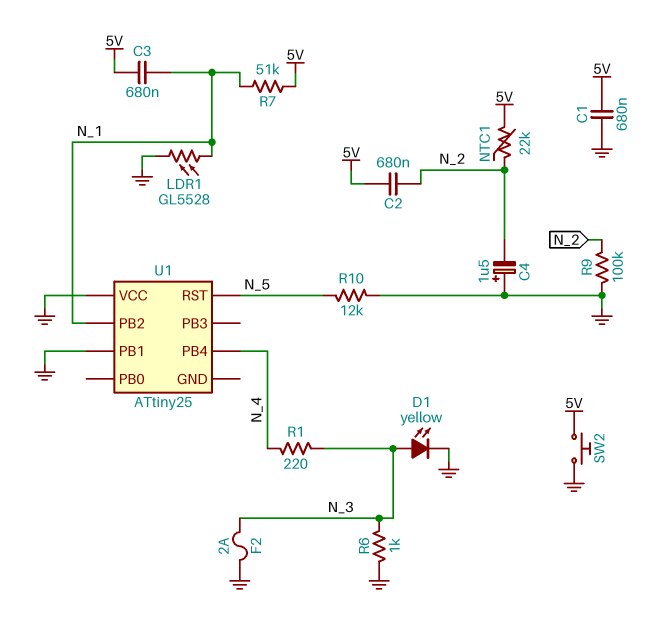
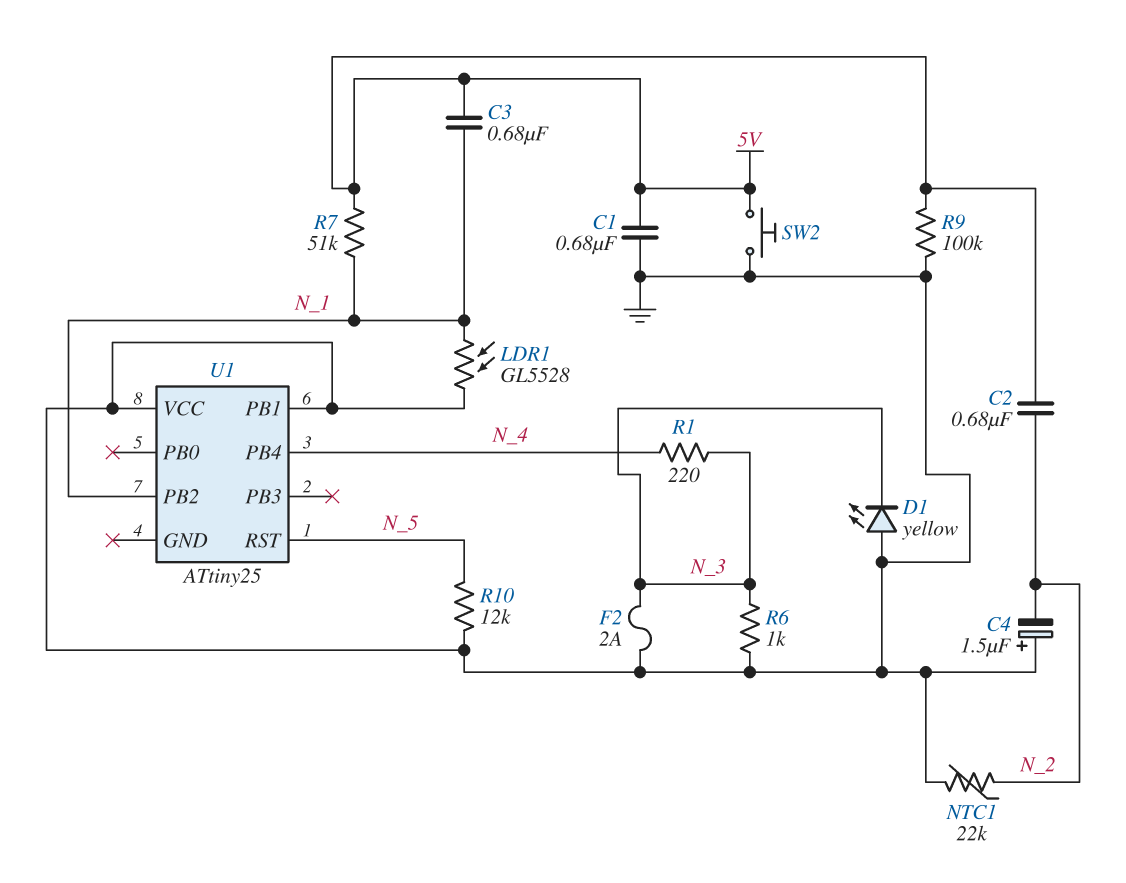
D1: LED yellow (A N_3, K GND) -> LED yellow (A GND, K N_3)
NTC1: 22k (5V, N_2) -> 22k (GND, N_2)
R9: 100k (GND, N_2) -> 100k (5V, GND)

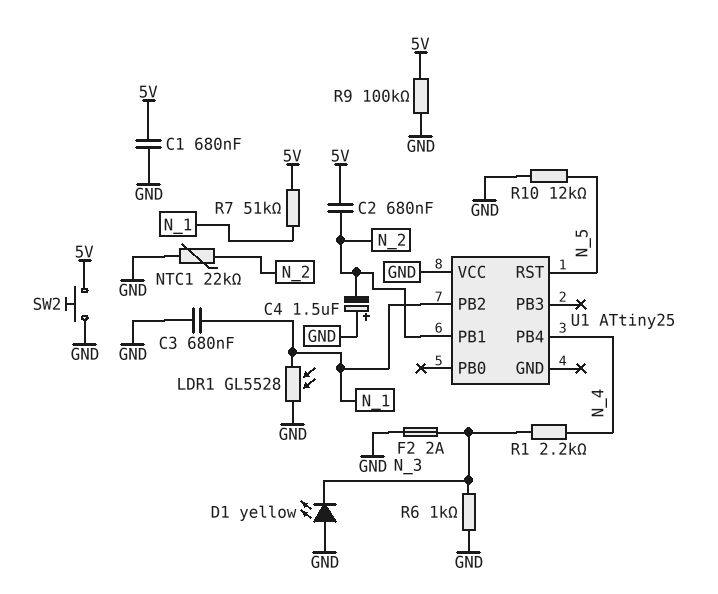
C3: 680nF (5V, N_1) -> 680nF (GND, N_1)
R1: 220 (N_3, N_4) -> 2.2k (N_3, N_4)
U1 pin PB1: GND -> N_2

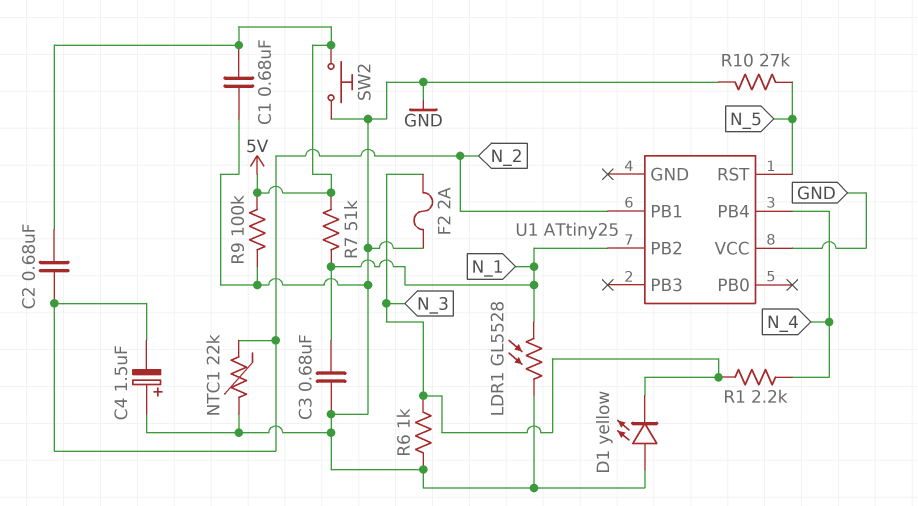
R10: 12k (GND, N_5) -> 27k (GND, N_5)

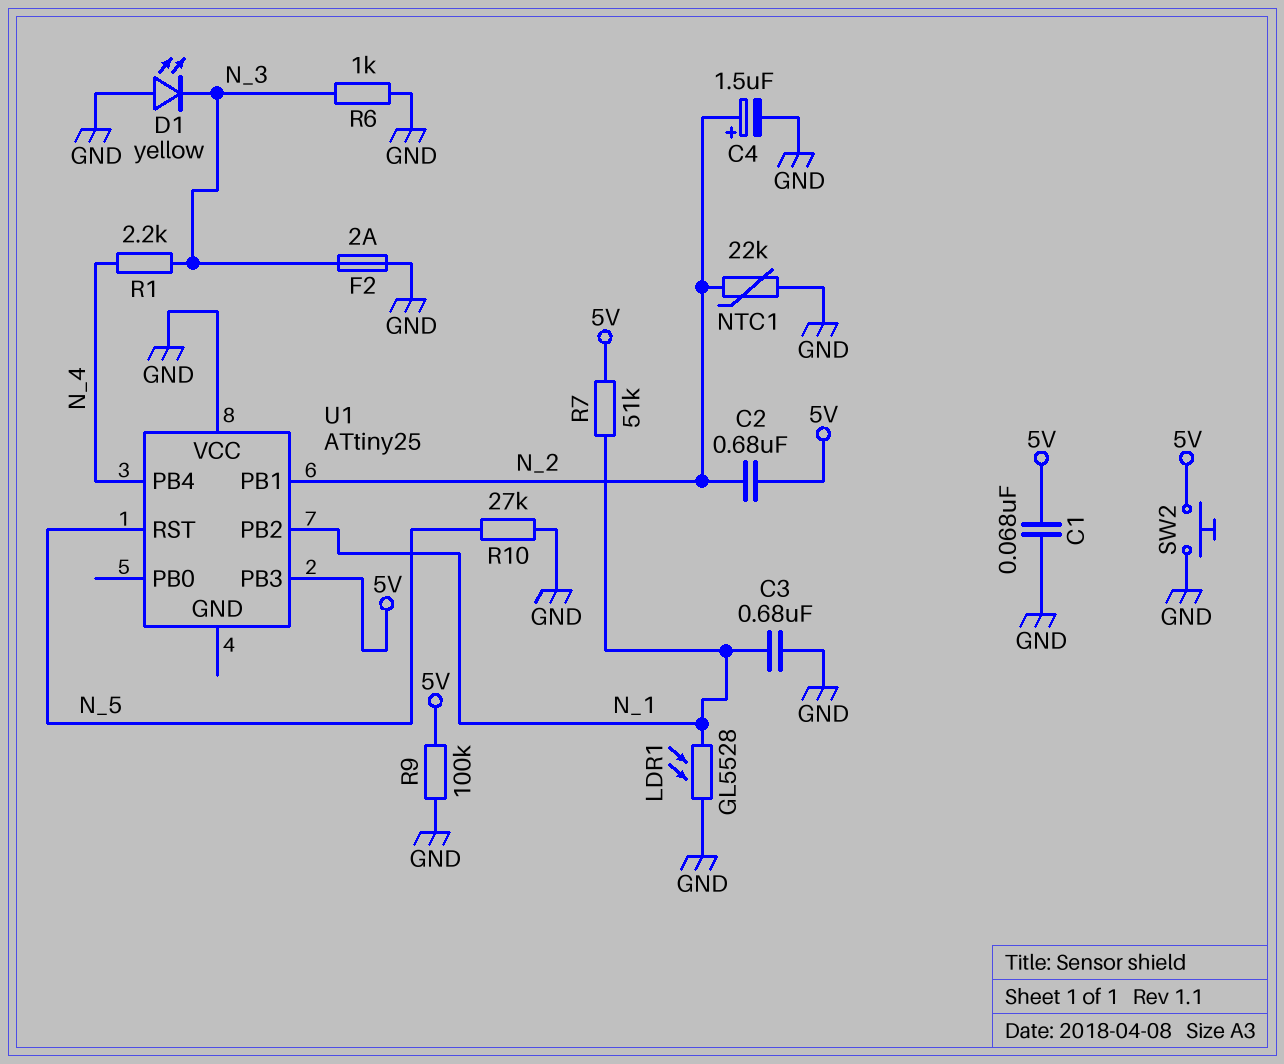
C1: 680nF (5V, GND) -> 68nF (5V, GND)
C4: 1.5uF (plus GND, minus N_2) -> 1.5uF (plus N_2, minus GND)
U1 pin PB3: none -> 5V

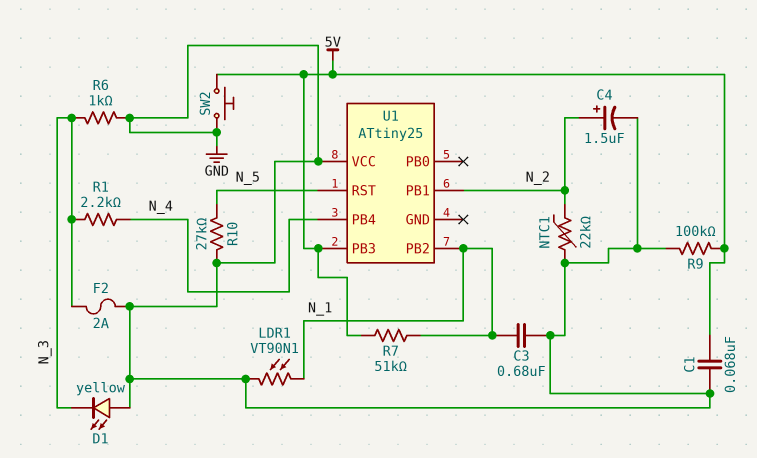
C2: 680nF (5V, N_2) -> none
LDR1: GL5528 (GND, N_1) -> VT90N1 (GND, N_1)

